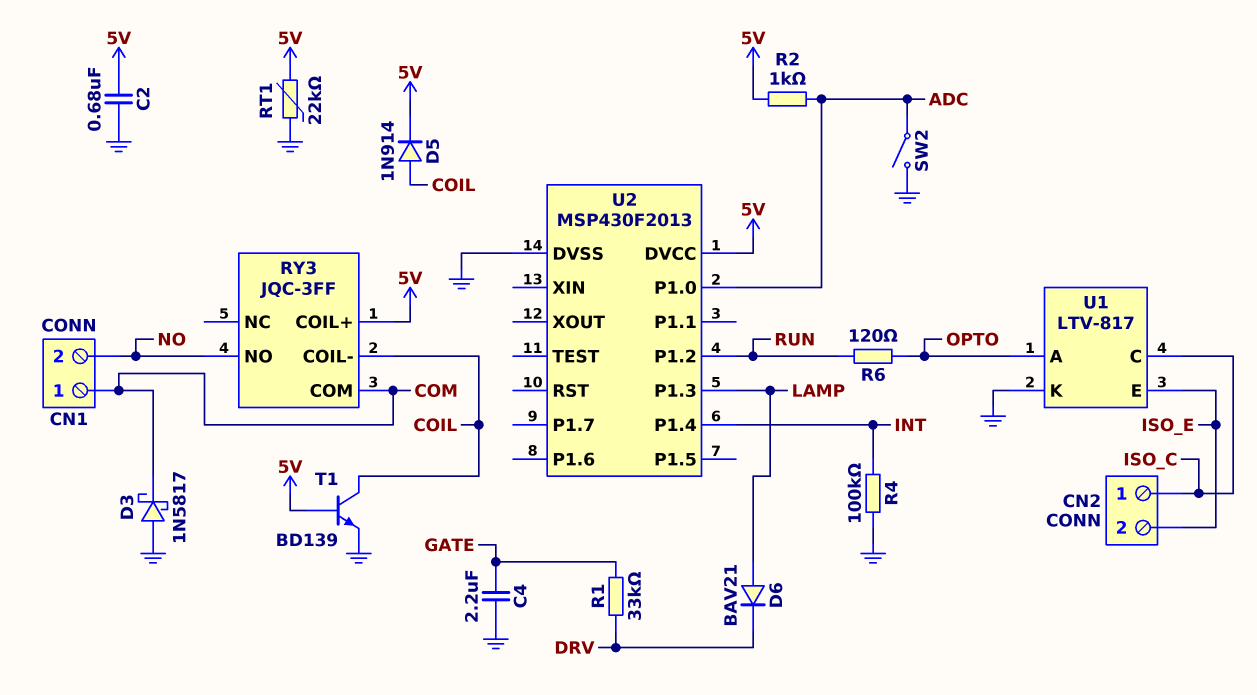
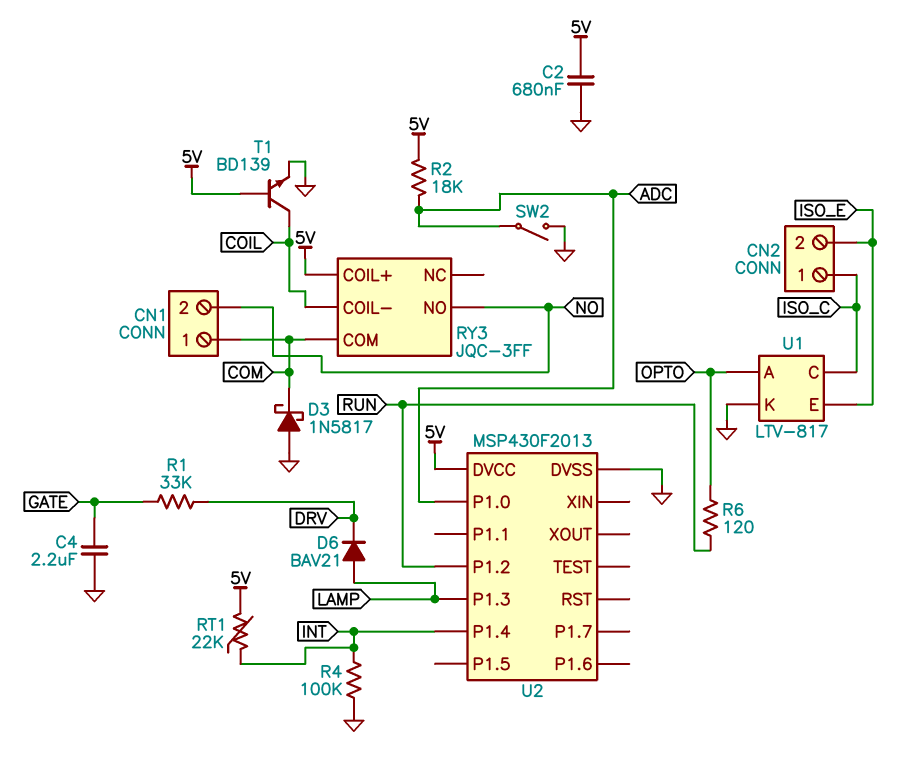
D5: diode 1N914 (A COIL, K 5V) -> none
R2: 1k (5V, ADC) -> 18k (5V, ADC)
RT1: 22k (5V, GND) -> 22k (5V, INT)

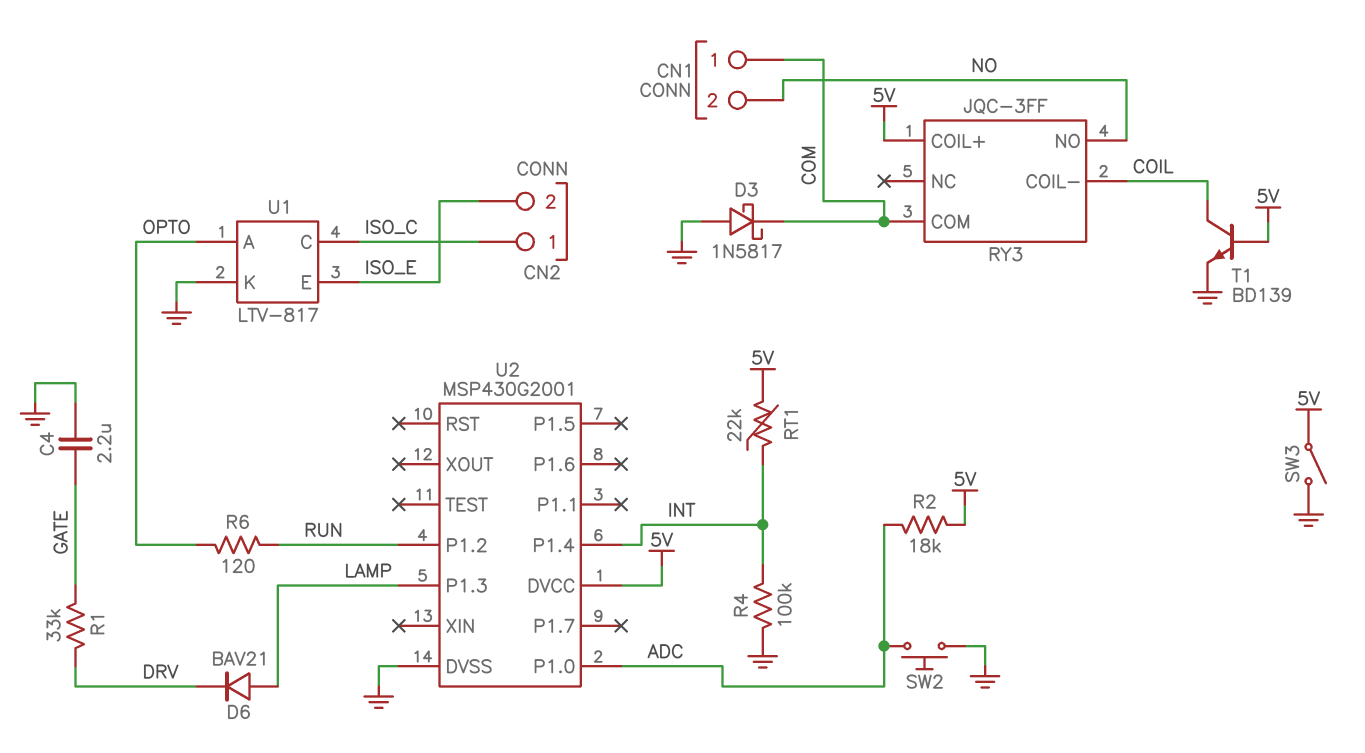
C2: 680nF (5V, GND) -> none
SW2: switch (ADC, GND) -> button (ADC, GND)
SW3: none -> switch (5V, GND)
U2: MSP430F2013 -> MSP430G2001

